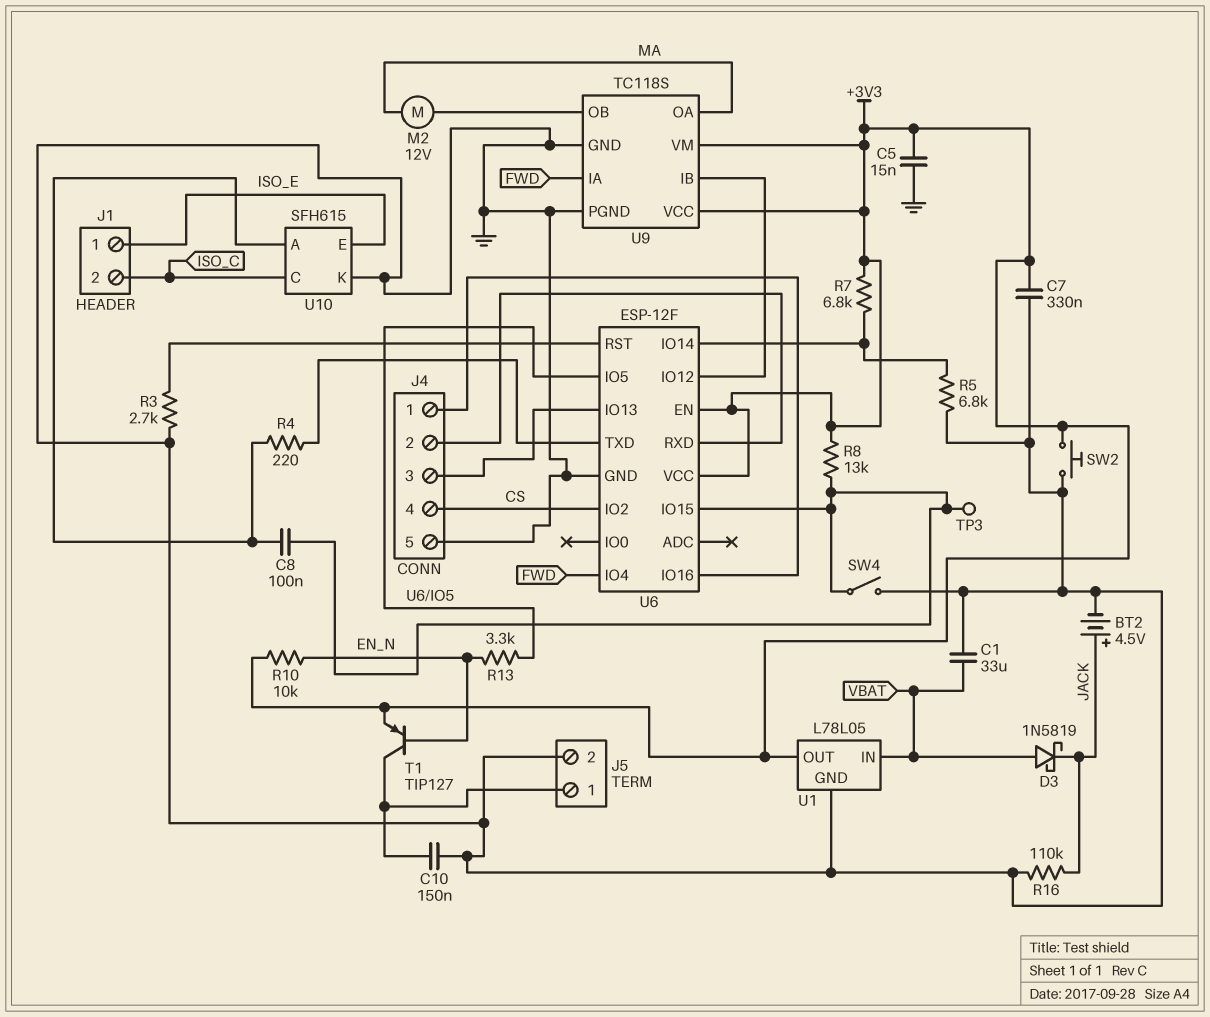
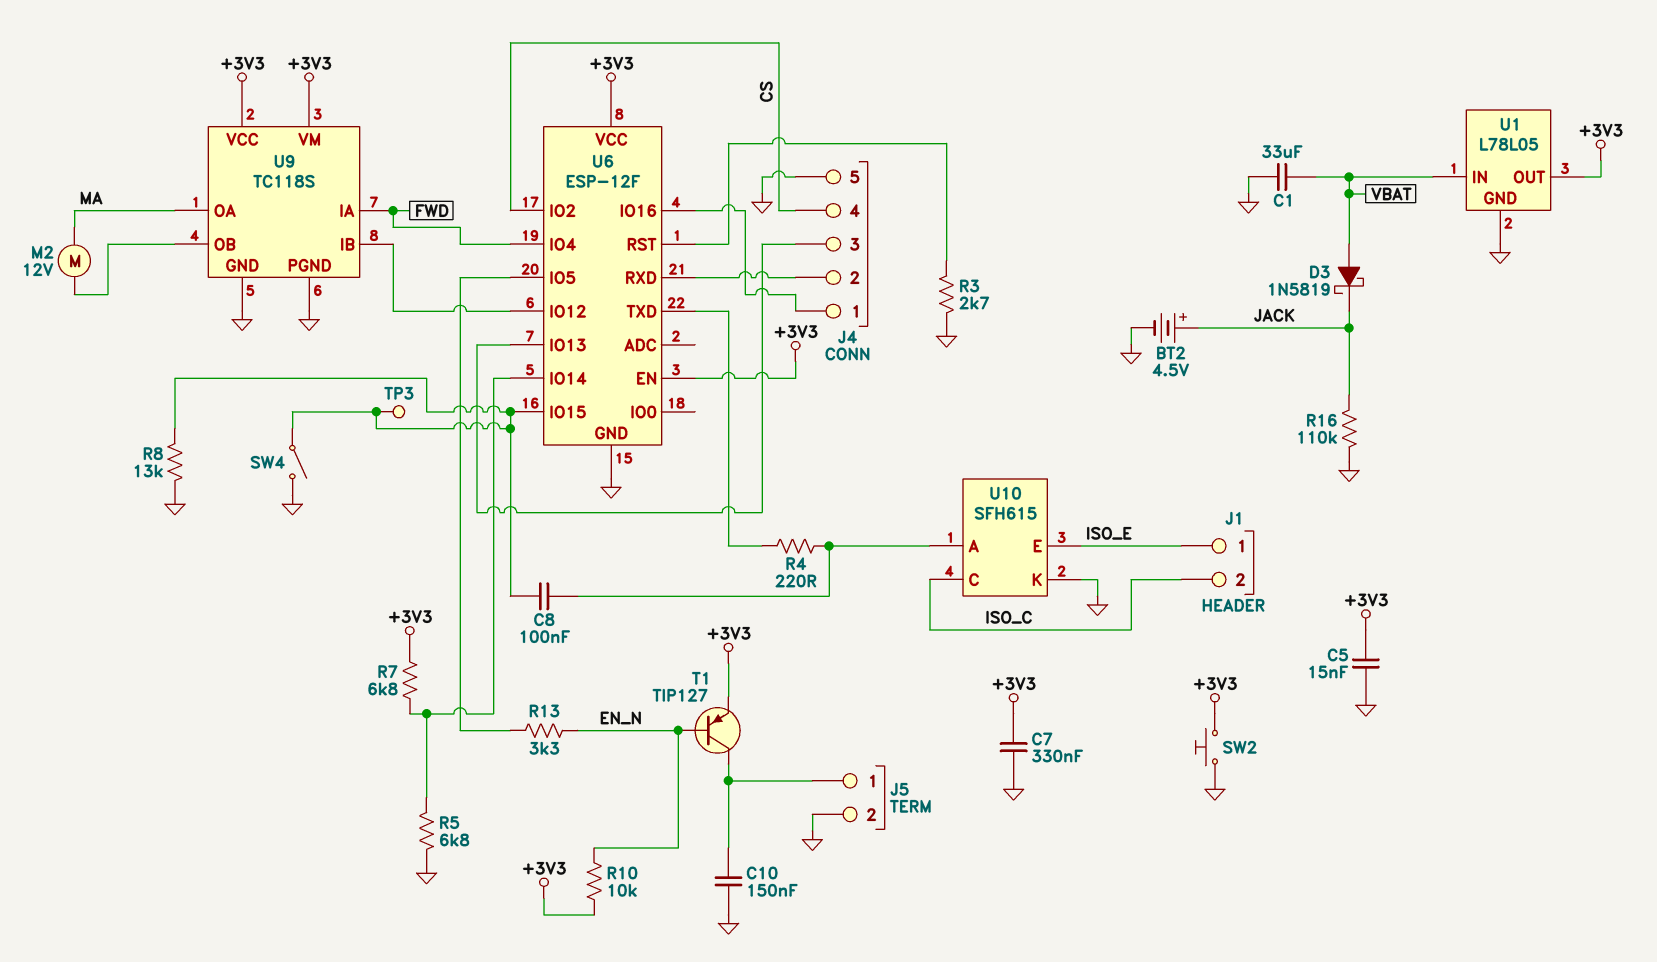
R8: 13k (+3V3, U6/IO15) -> 13k (GND, U6/IO15)

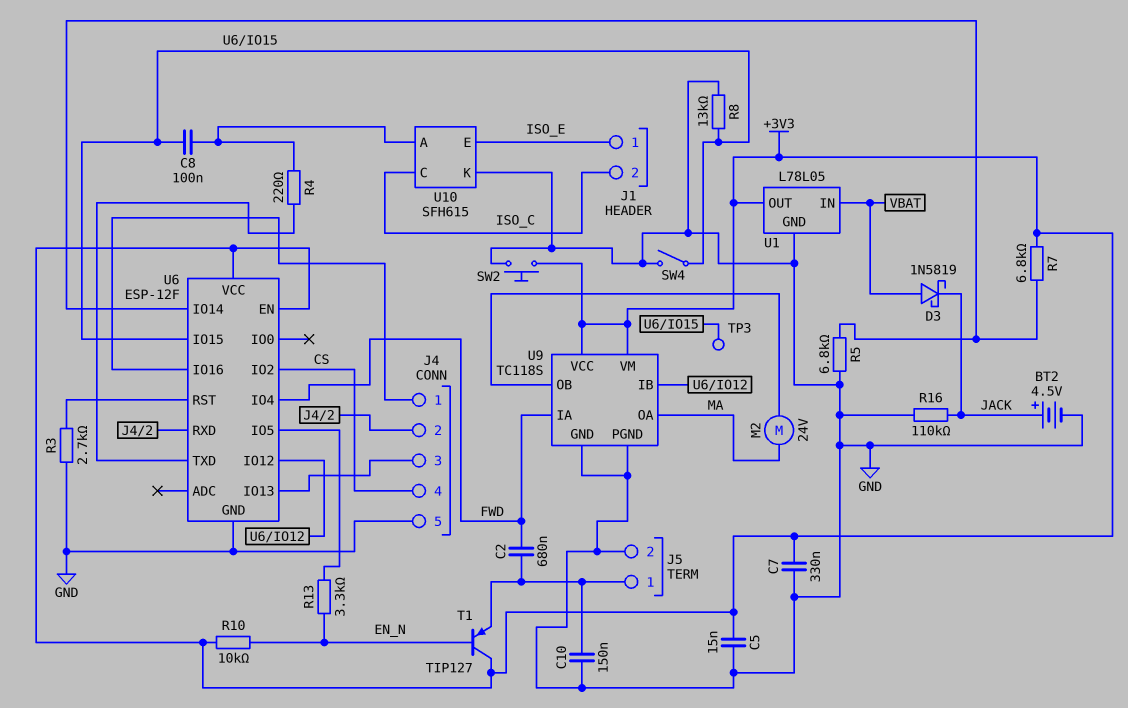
C1: 33uF (GND, VBAT) -> none
C2: none -> 680nF (FWD, J5/1)
M2: motor 12V (MA, U9/OB) -> motor 24V (MA, U9/OB)
T1: PNP TIP127 (B EN_N, C J5/1, E +3V3) -> PNP TIP127 (B EN_N, C +3V3, E J5/1)

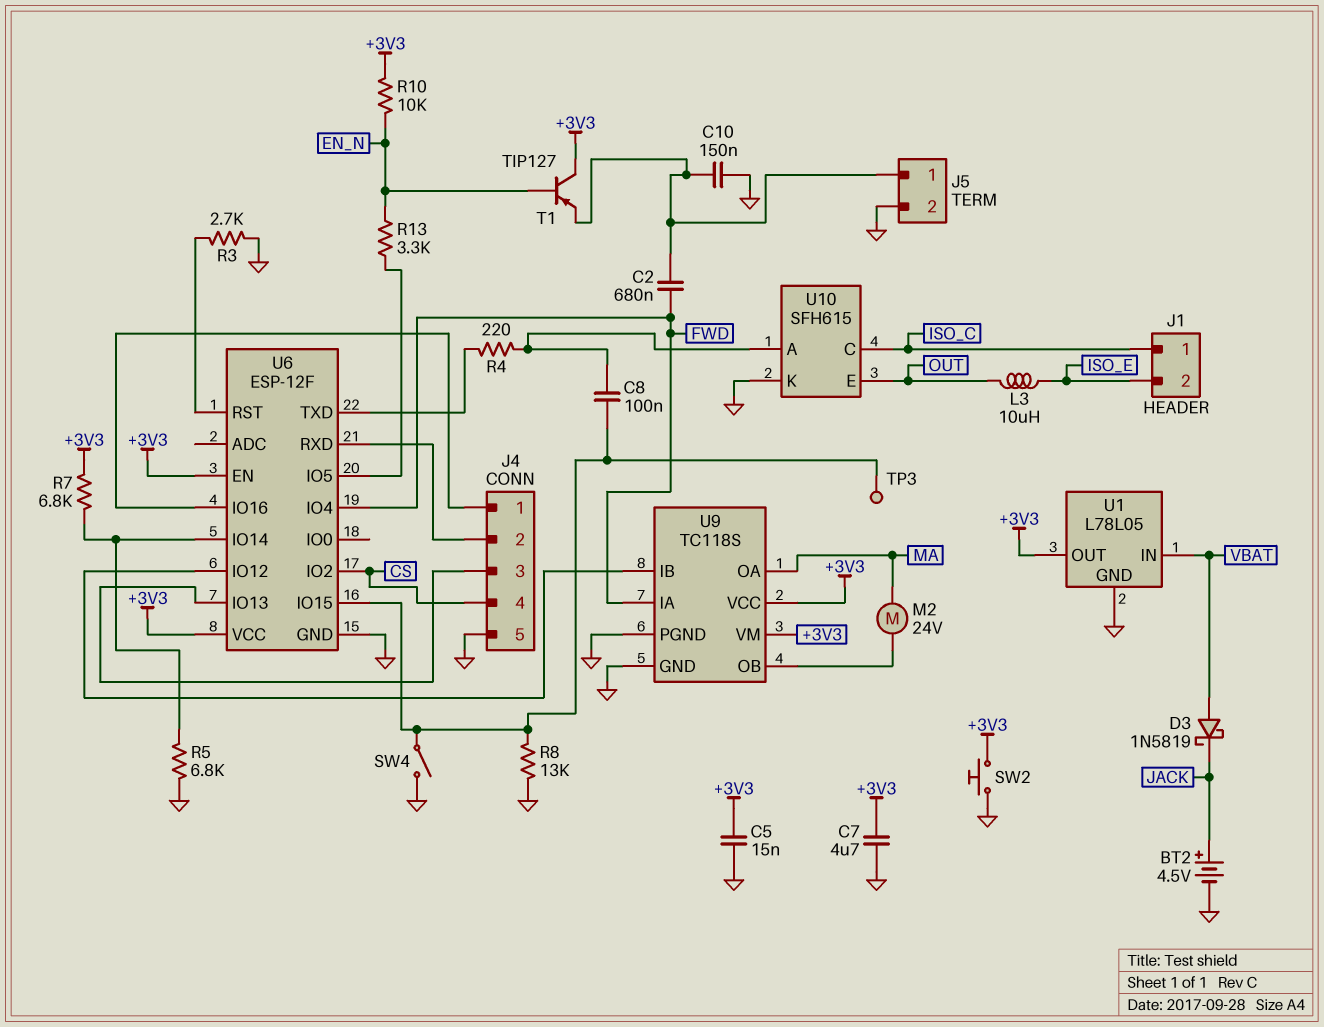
C7: 330nF (+3V3, GND) -> 4.7uF (+3V3, GND)
J1 pin 1: ISO_E -> ISO_C
J1 pin 2: ISO_C -> ISO_E
L3: none -> 10uH (ISO_E, OUT)
R16: 110k (GND, JACK) -> none
U10 pin E: ISO_E -> OUT

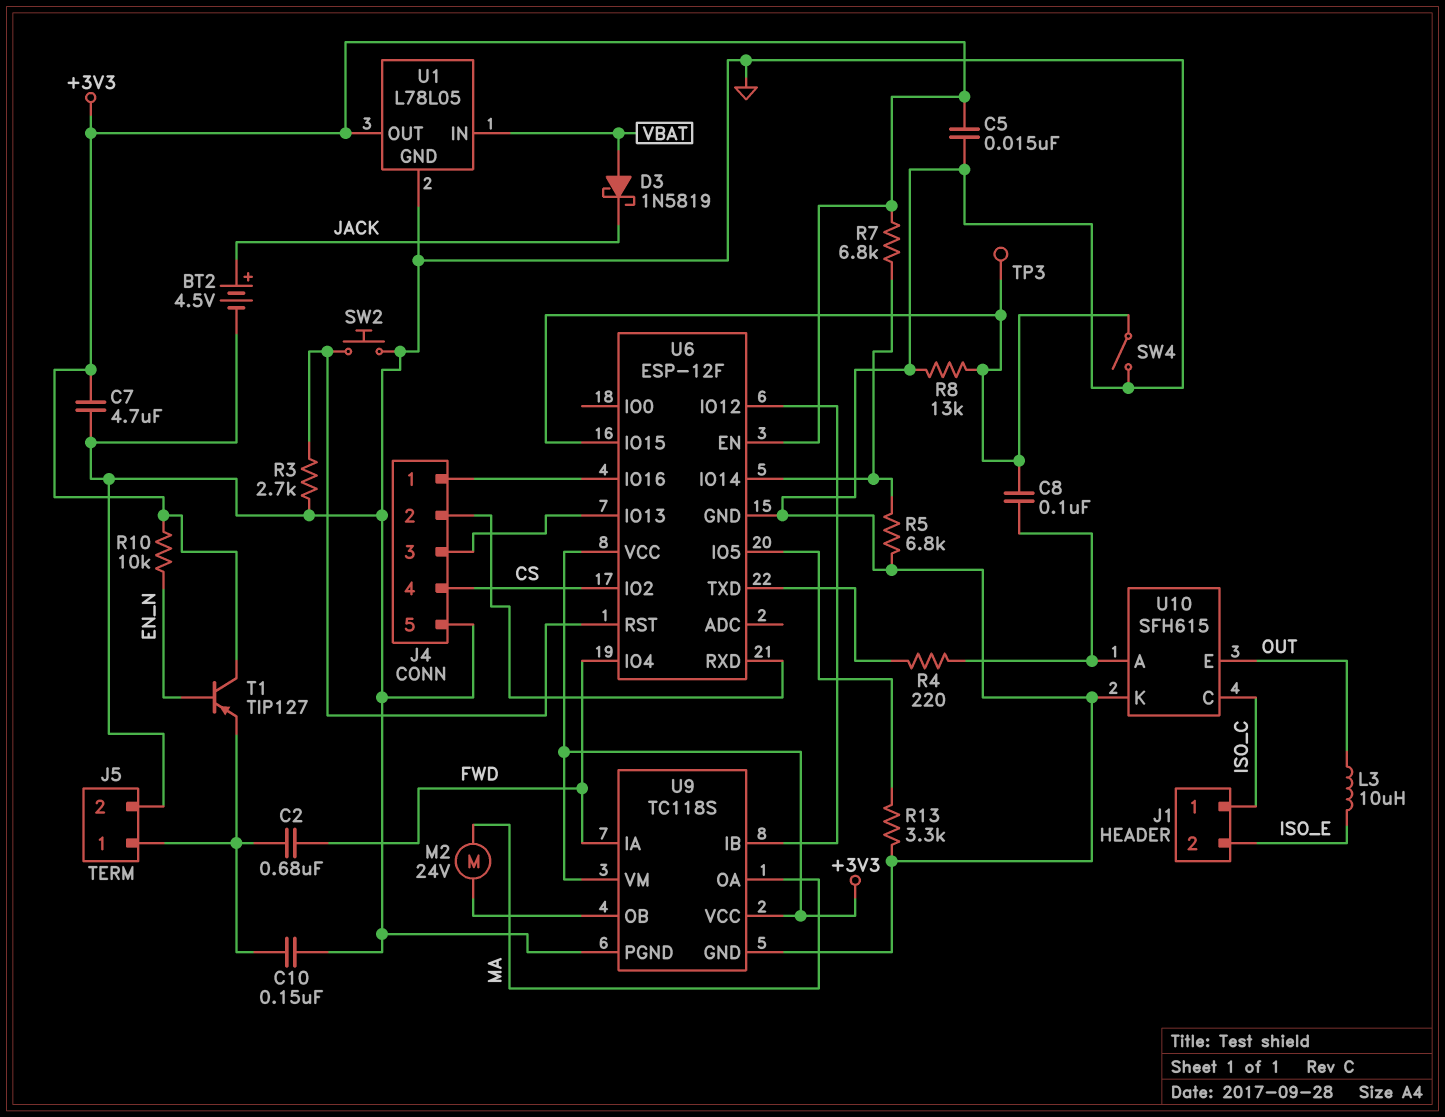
R13: 3.3k (EN_N, U6/IO5) -> 3.3k (GND, U6/IO5)
SW2: button (+3V3, GND) -> button (GND, U6/RST)

